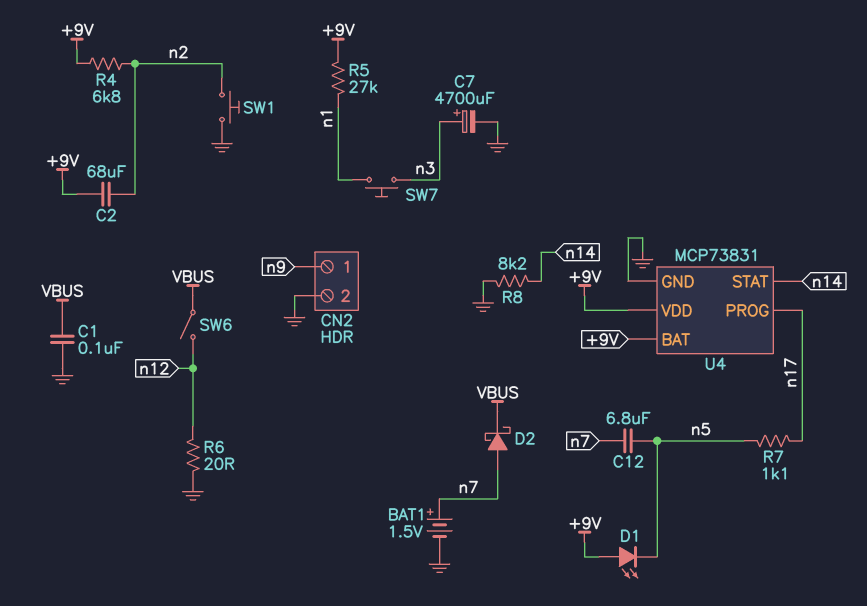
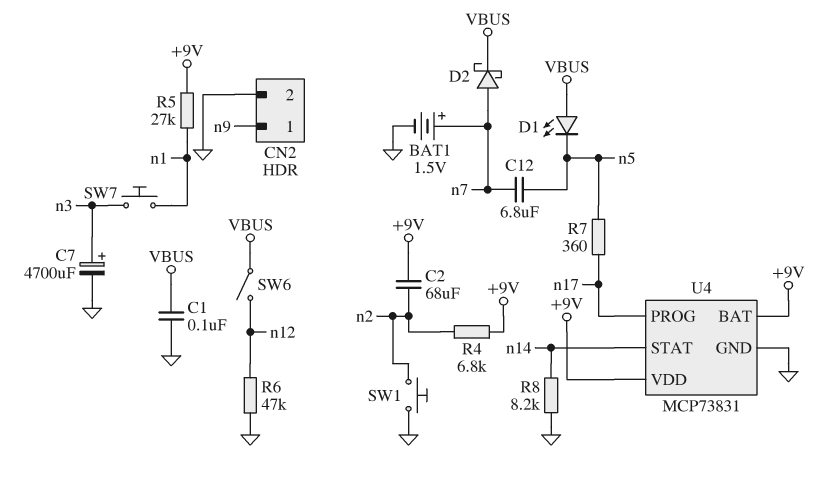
D1: LED (A +9V, K n5) -> LED (A VBUS, K n5)
R6: 20 (GND, n12) -> 47k (GND, n12)
R7: 1.1k (n5, n17) -> 360 (n5, n17)

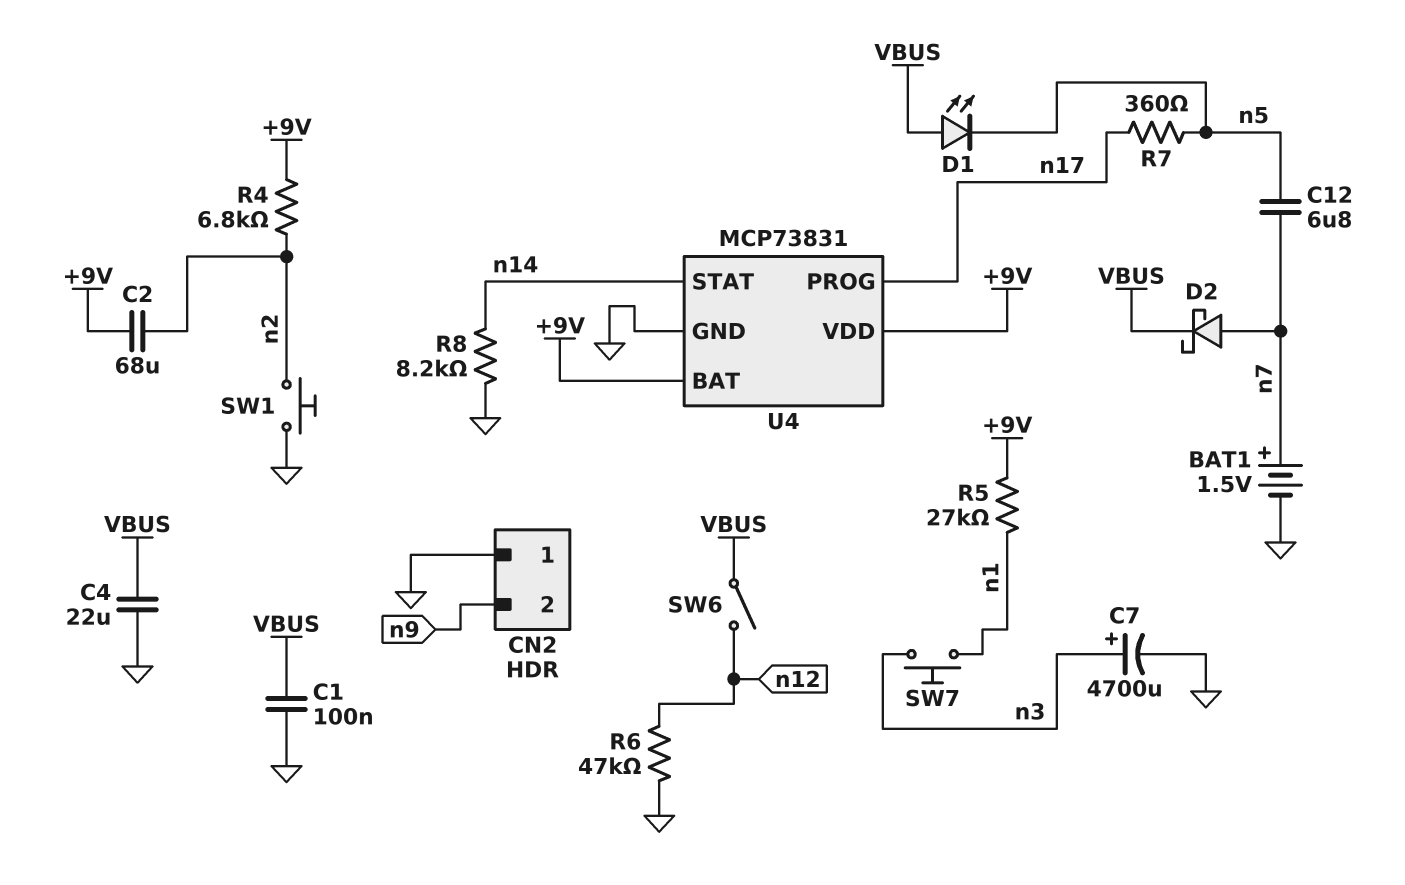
C4: none -> 22uF (GND, VBUS)
CN2 pin 1: n9 -> GND
CN2 pin 2: GND -> n9

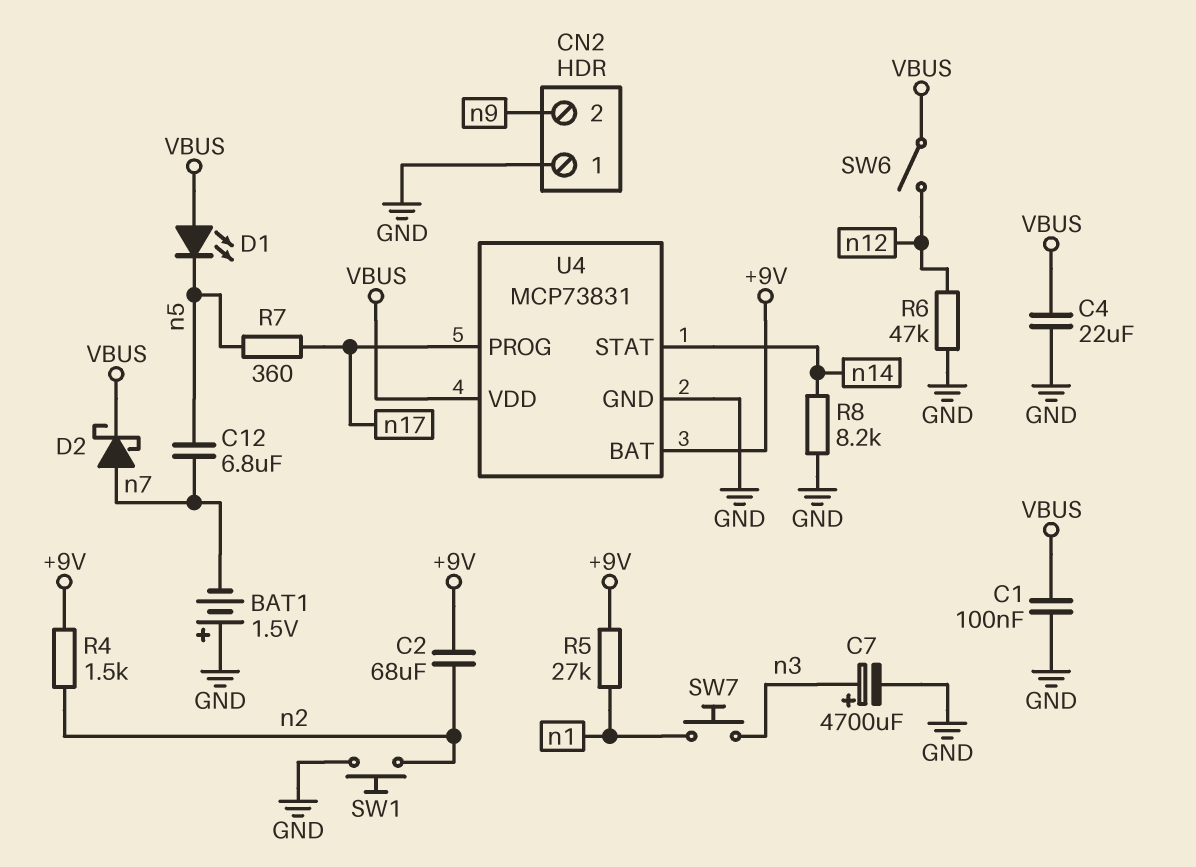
BAT1: 1.5V (plus n7, minus GND) -> 1.5V (plus GND, minus n7)
R4: 6.8k (+9V, n2) -> 1.5k (+9V, n2)
U4 pin VDD: +9V -> VBUS

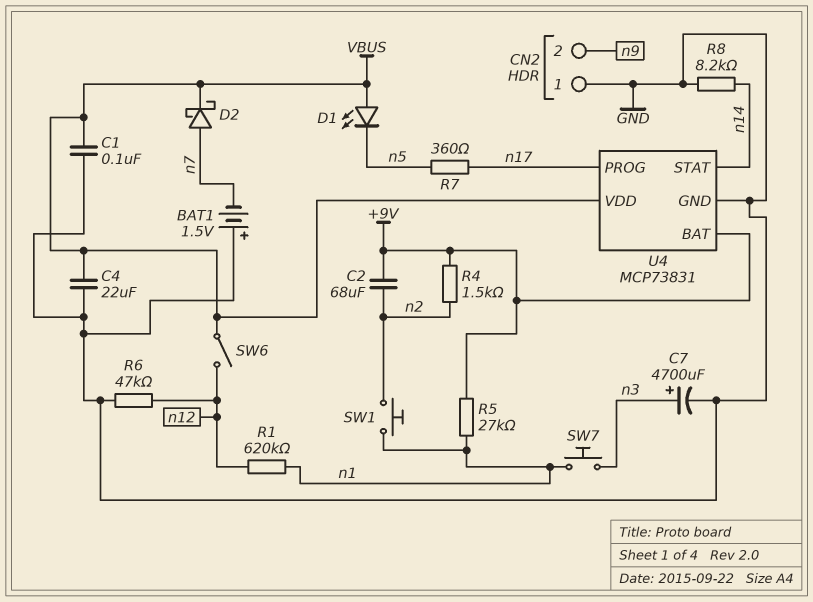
C12: 6.8uF (n5, n7) -> none
R1: none -> 620k (n1, n12)
SW1: button (GND, n2) -> button (n1, n2)

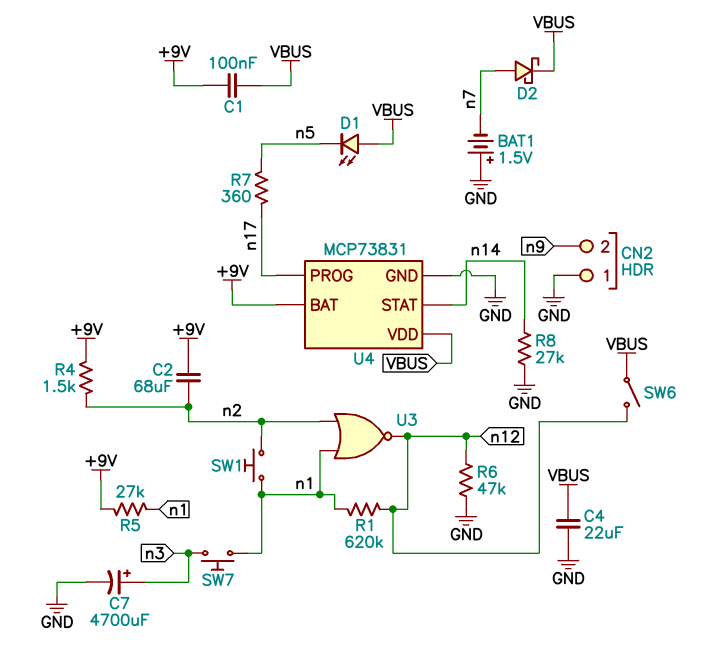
C1: 100nF (GND, VBUS) -> 100nF (+9V, VBUS)
R8: 8.2k (GND, n14) -> 27k (GND, n14)
U3: none -> NOR (in n1, in n2, out n12)

